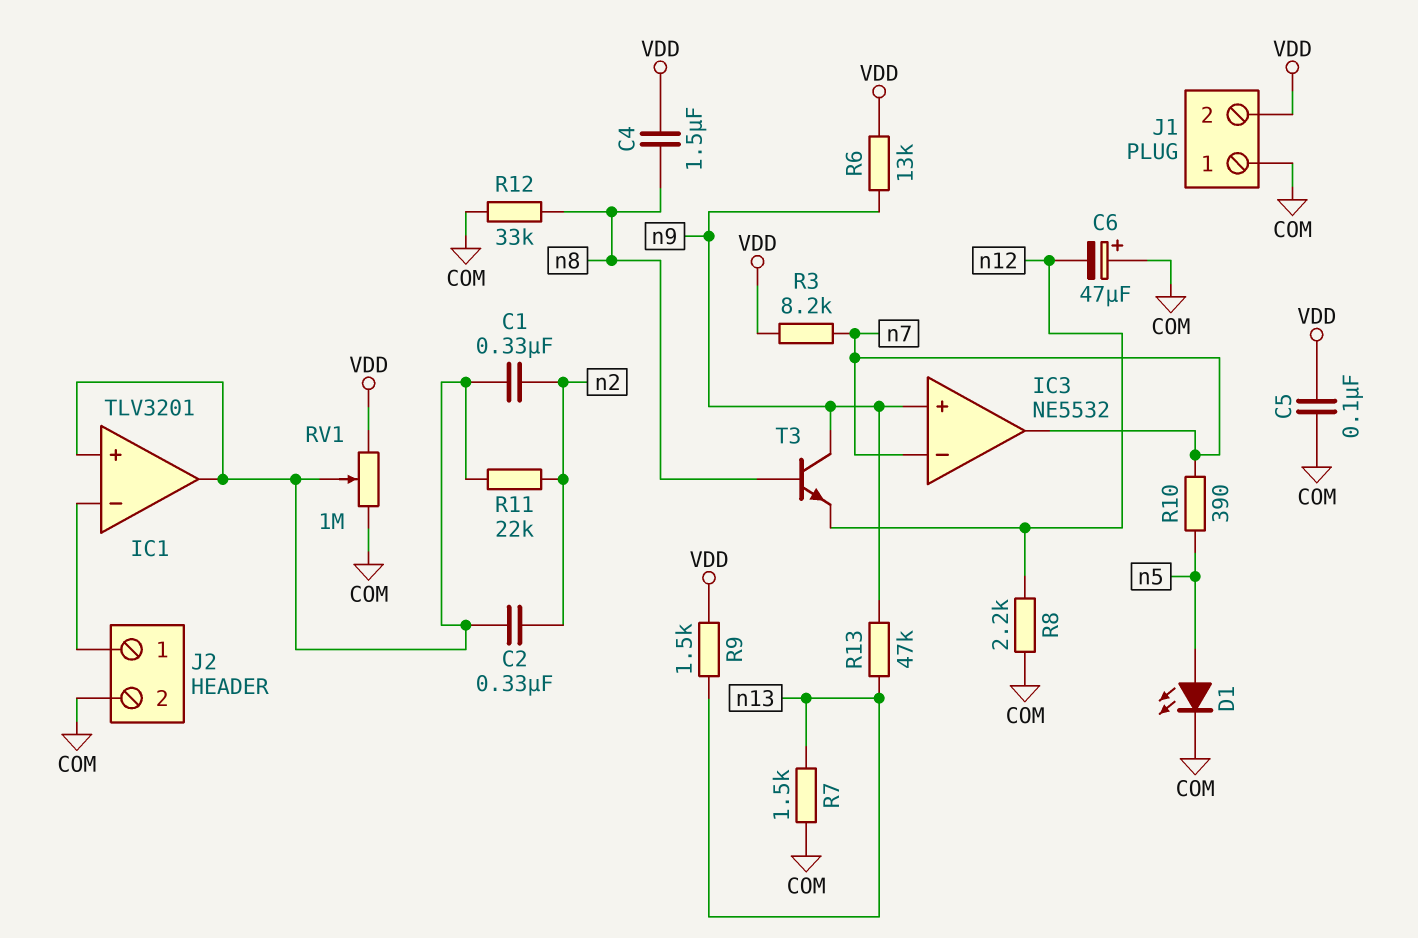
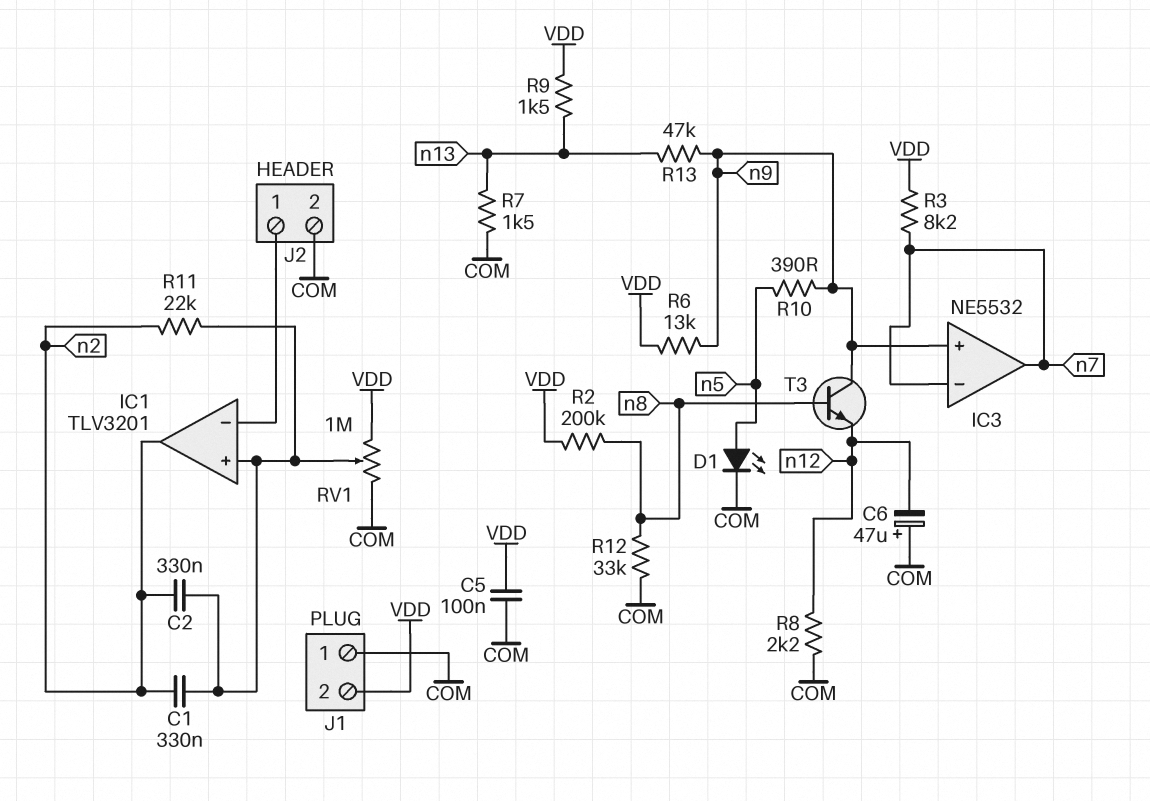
C4: 1.5uF (VDD, n8) -> none
IC1 pin out: IC1/in+ -> n2
R2: none -> 200k (VDD, n8)
R10: 390 (n5, n7) -> 390 (n5, n9)

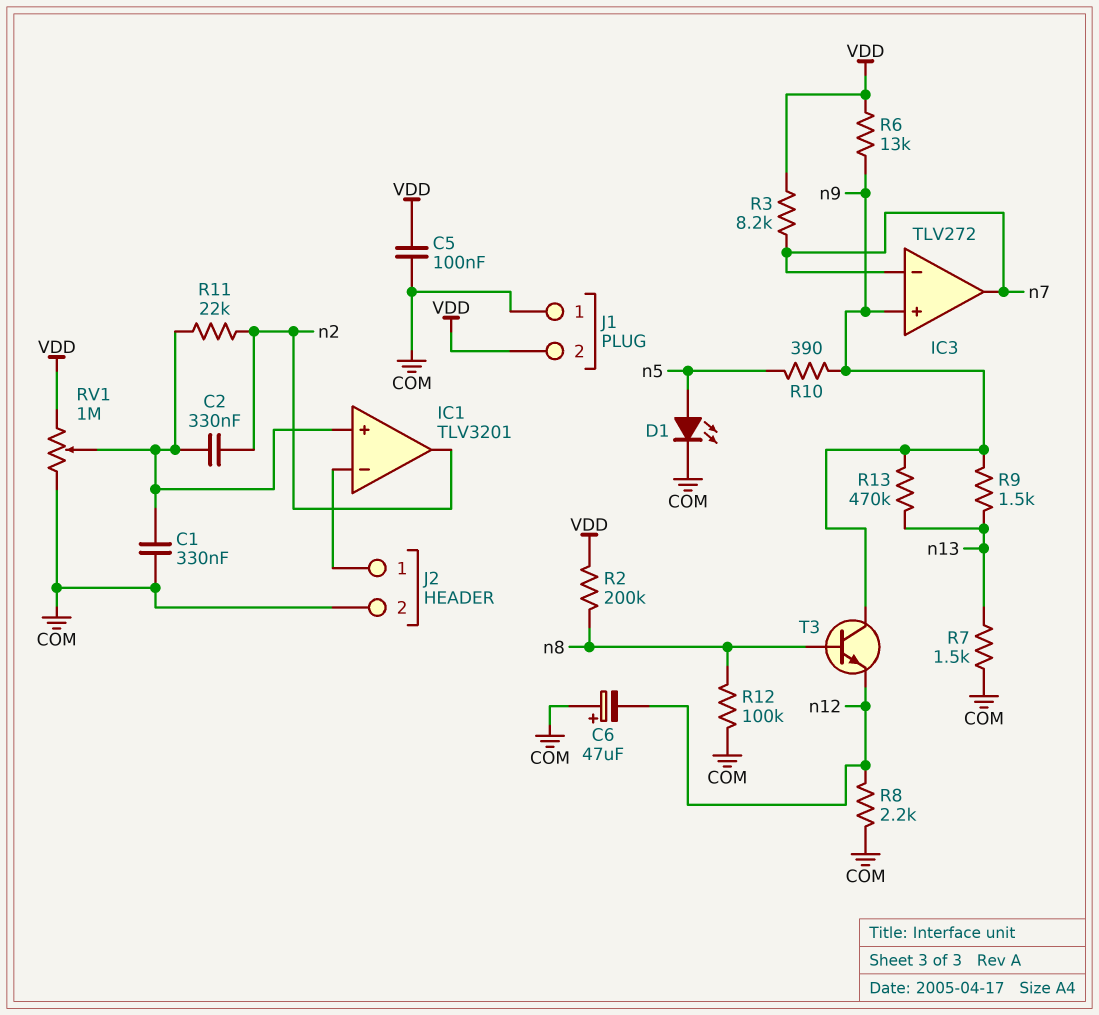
C1: 330nF (IC1/in+, n2) -> 330nF (COM, IC1/in+)
IC3: NE5532 -> TLV272
R9: 1.5k (VDD, n13) -> 1.5k (n9, n13)
R12: 33k (COM, n8) -> 100k (COM, n8)
R13: 47k (n9, n13) -> 470k (n9, n13)

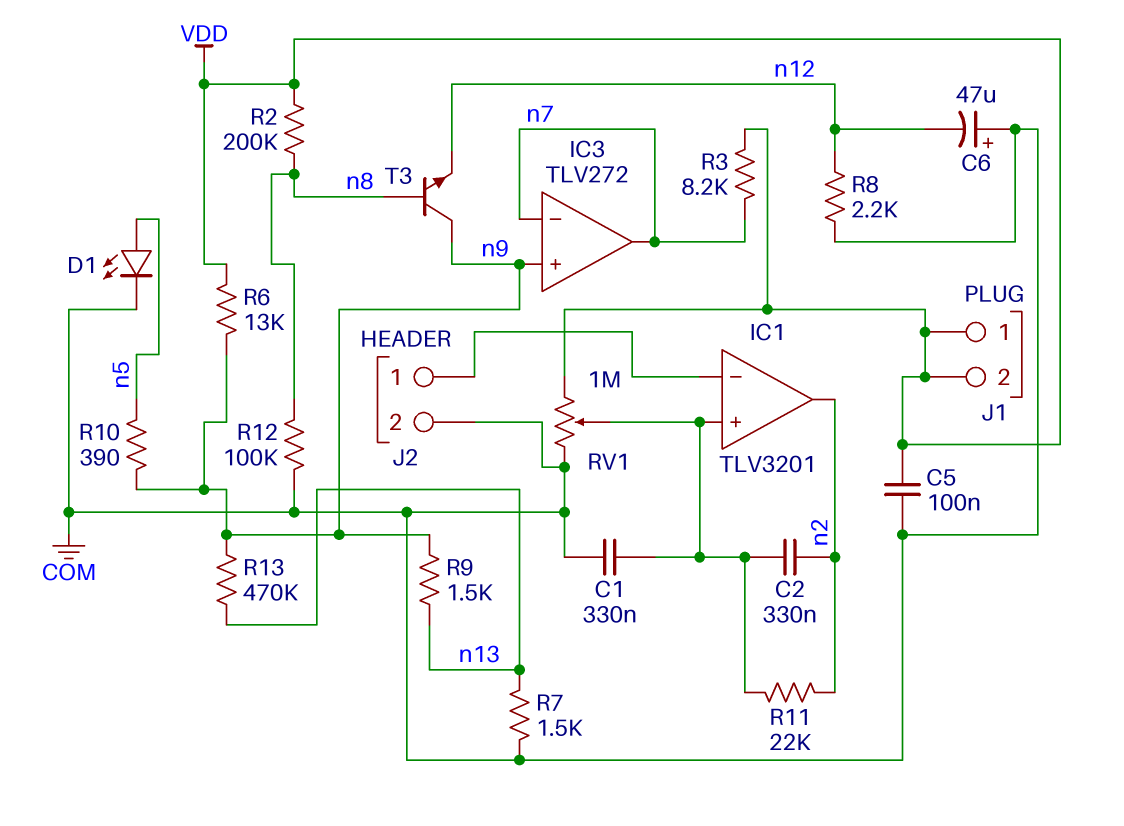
J1 pin 1: COM -> VDD

